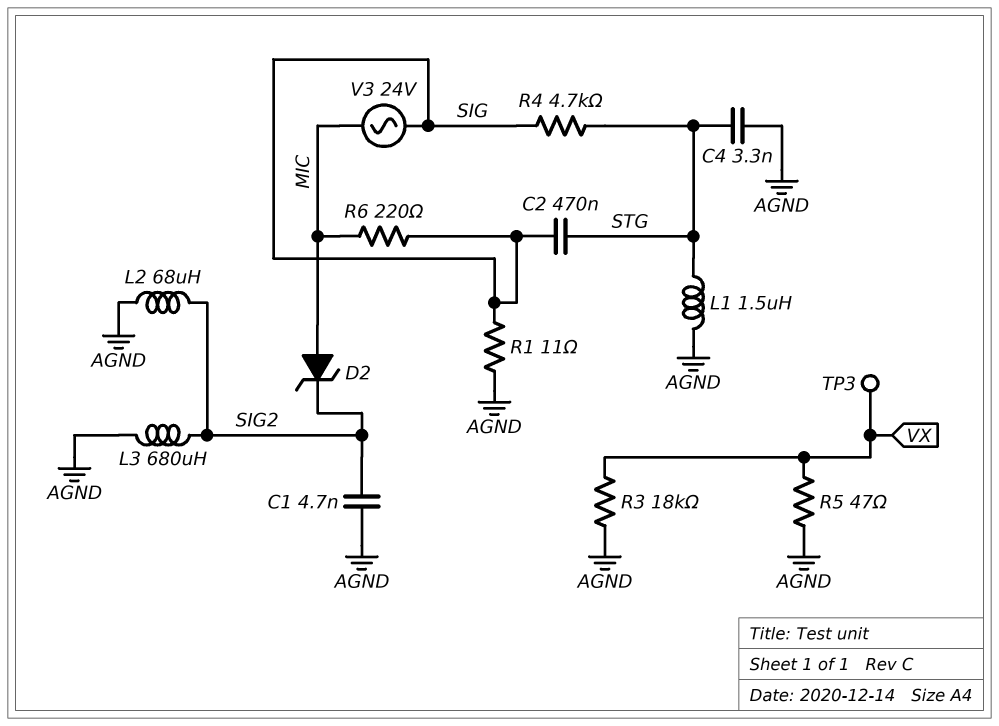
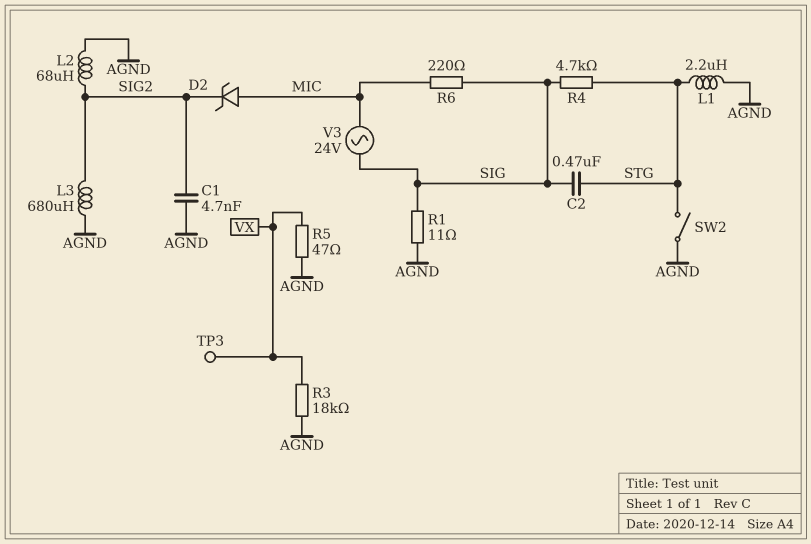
C4: 3.3nF (AGND, STG) -> none
L1: 1.5uH (AGND, STG) -> 2.2uH (AGND, STG)
SW2: none -> switch (AGND, STG)

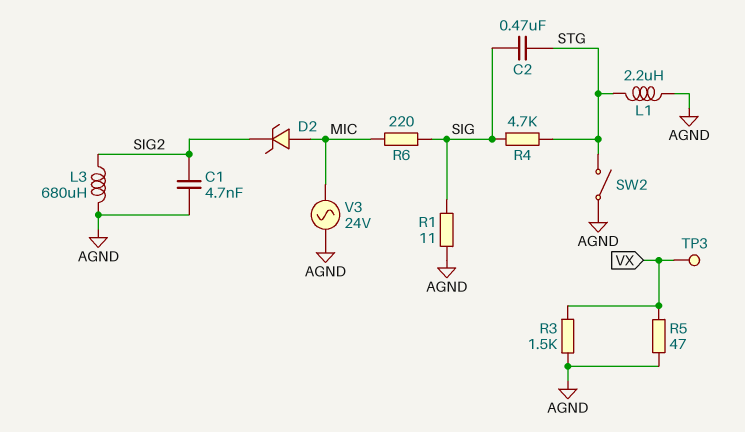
L2: 68uH (AGND, SIG2) -> none
R3: 18k (AGND, VX) -> 1.5k (AGND, VX)
V3: AC 24V (MIC, SIG) -> AC 24V (AGND, MIC)

